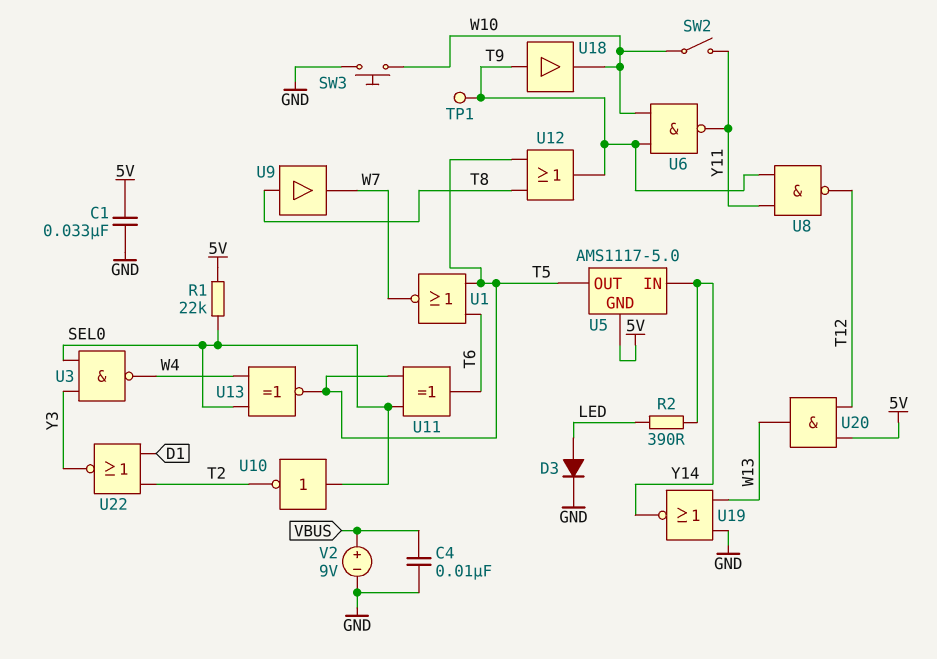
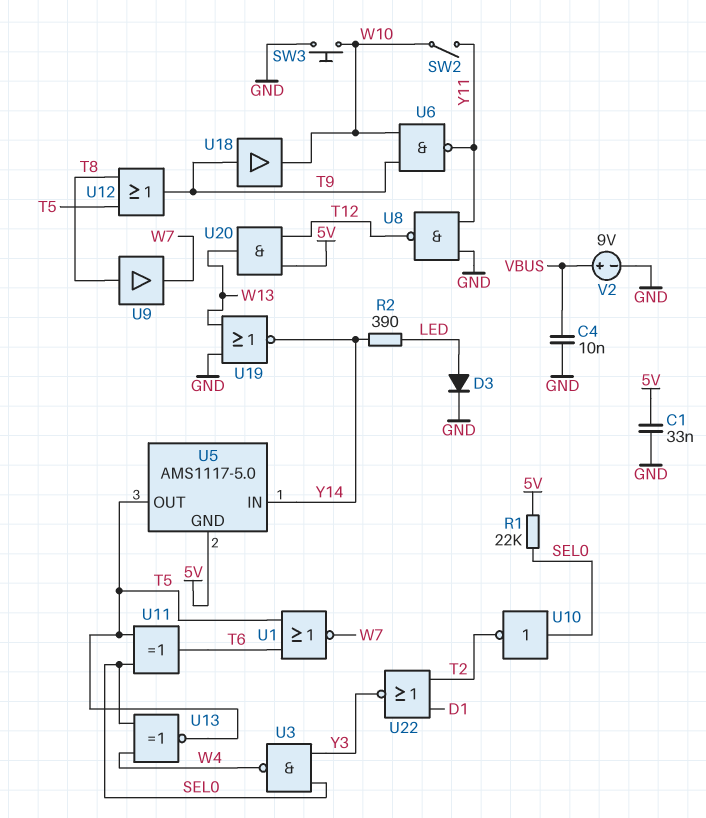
TP1: test point (T9) -> none
U8: NAND (in T9, in Y11, out T12) -> NAND (in GND, in Y11, out T12)

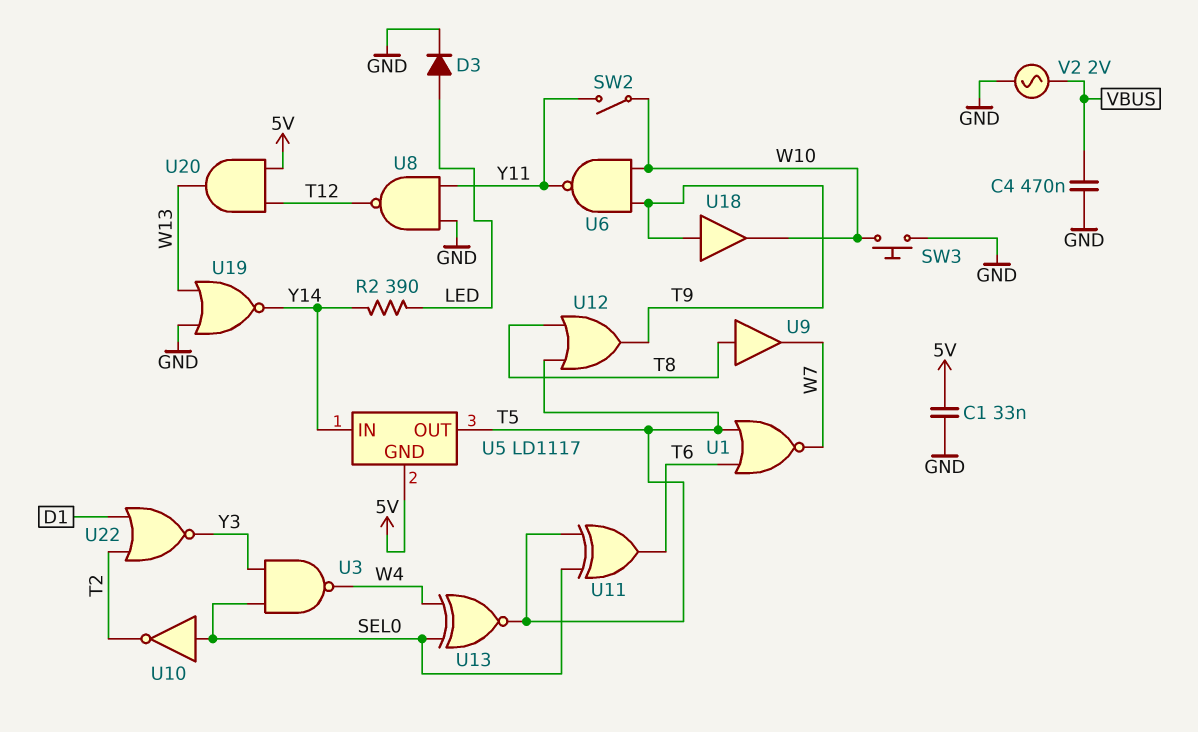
C4: 10nF (GND, VBUS) -> 470nF (GND, VBUS)
R1: 22k (5V, SEL0) -> none
U5: AMS1117-5.0 -> LD1117
V2: 9V (plus VBUS, minus GND) -> AC 2V (GND, VBUS)

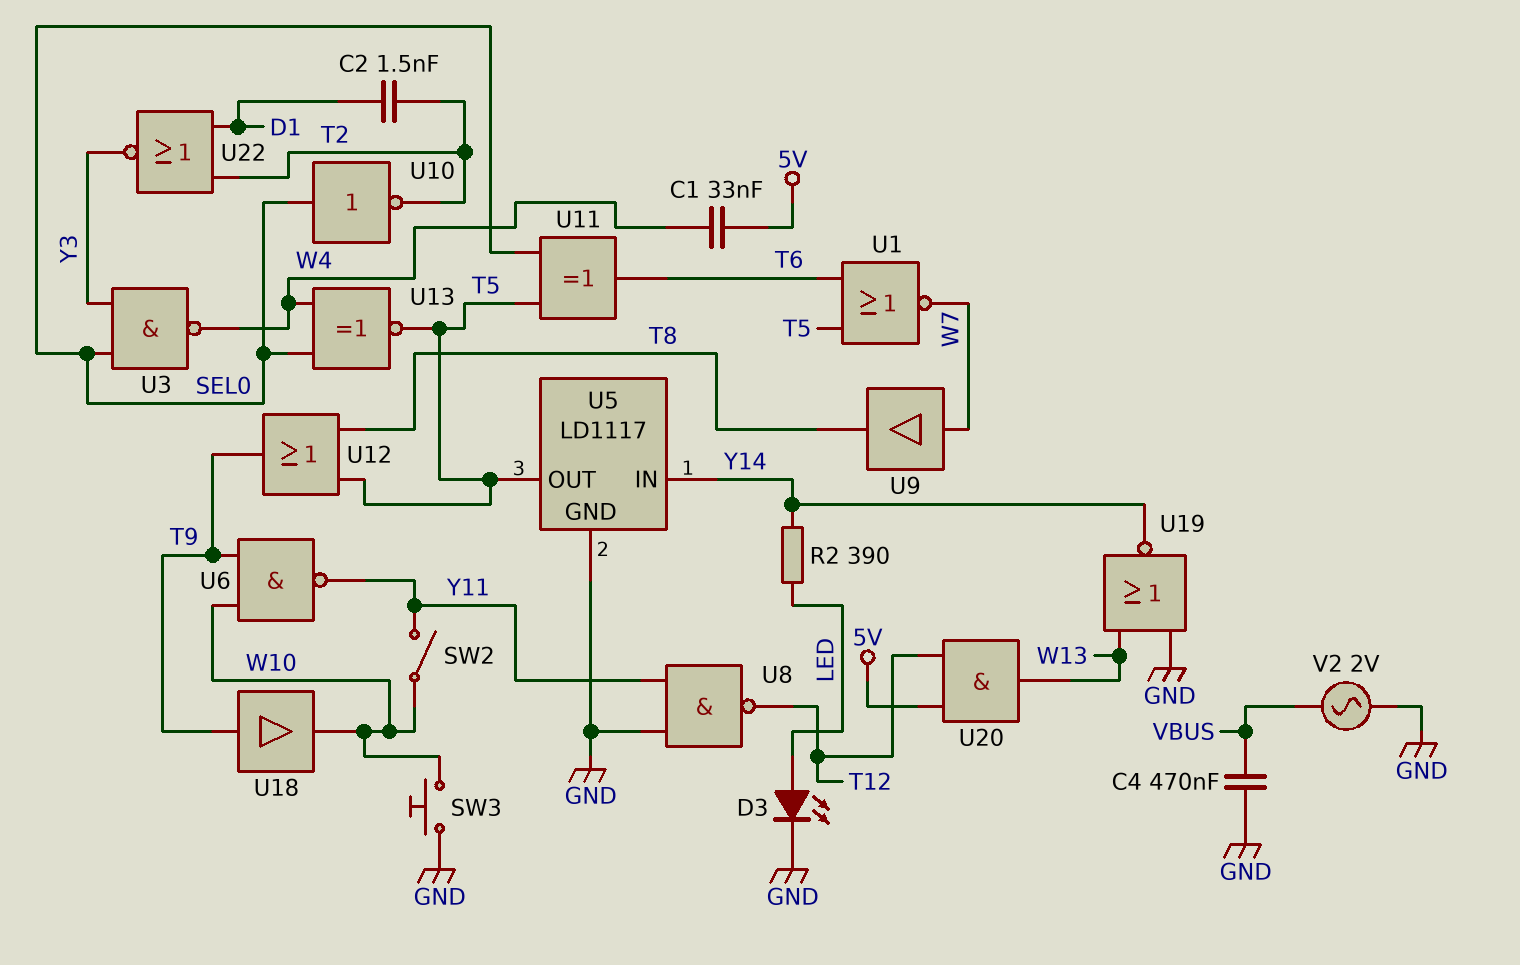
C1: 33nF (5V, GND) -> 33nF (5V, W4)
C2: none -> 1.5nF (D1, T2)
D3: diode (A LED, K GND) -> LED (A LED, K GND)
U5 pin GND: 5V -> GND
U9: buffer (in T8, out W7) -> buffer (in W7, out T8)

